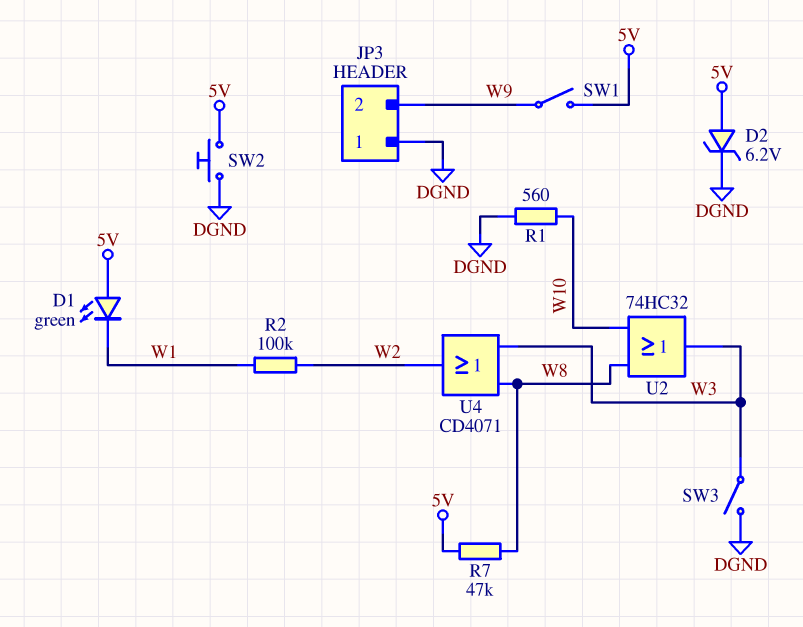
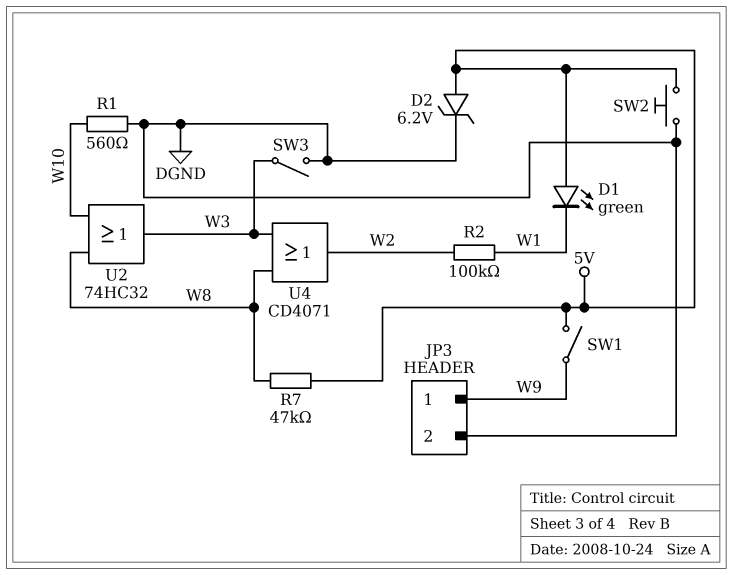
JP3 pin 1: DGND -> W9
JP3 pin 2: W9 -> DGND

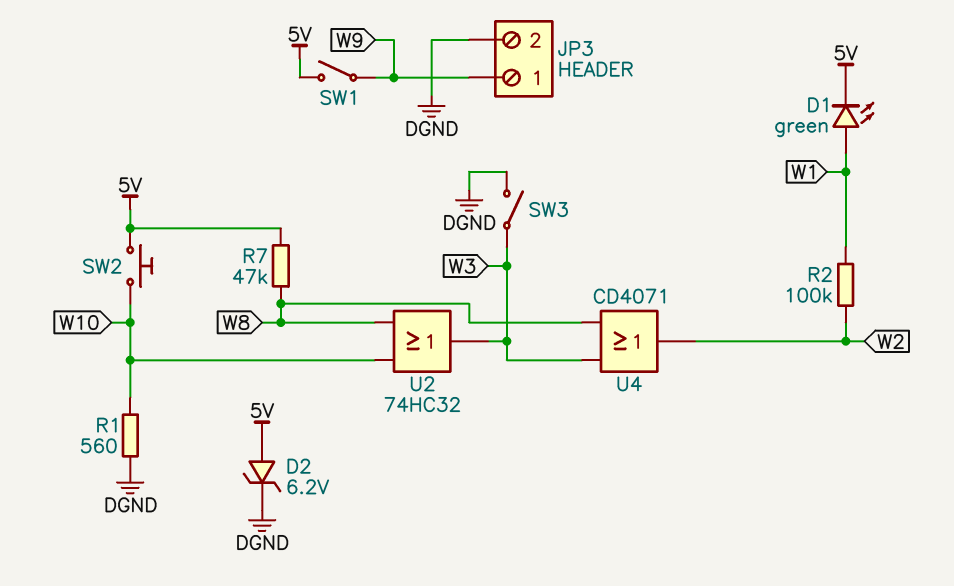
D1: LED green (A 5V, K W1) -> LED green (A W1, K 5V)
SW2: button (5V, DGND) -> button (5V, W10)

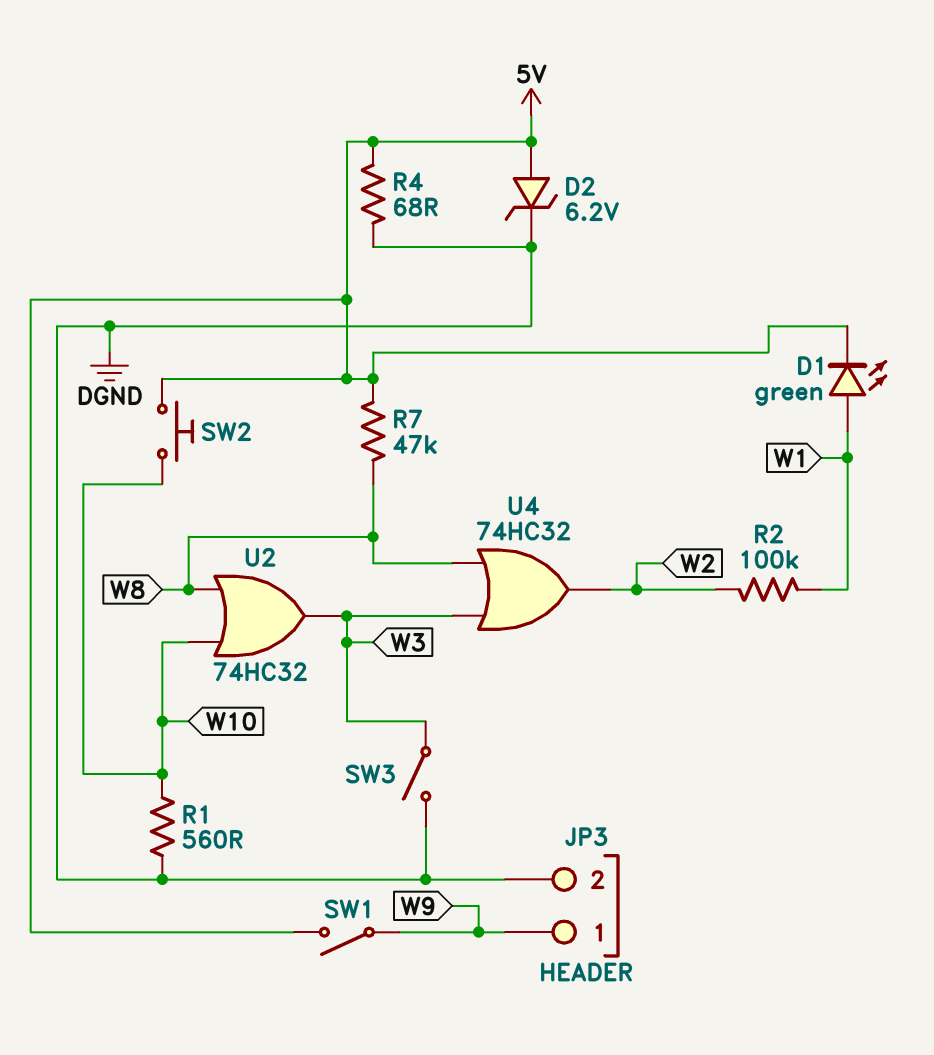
R4: none -> 68 (5V, DGND)
U4: OR CD4071 (in W3, in W8, out W2) -> OR 74HC32 (in W3, in W8, out W2)

